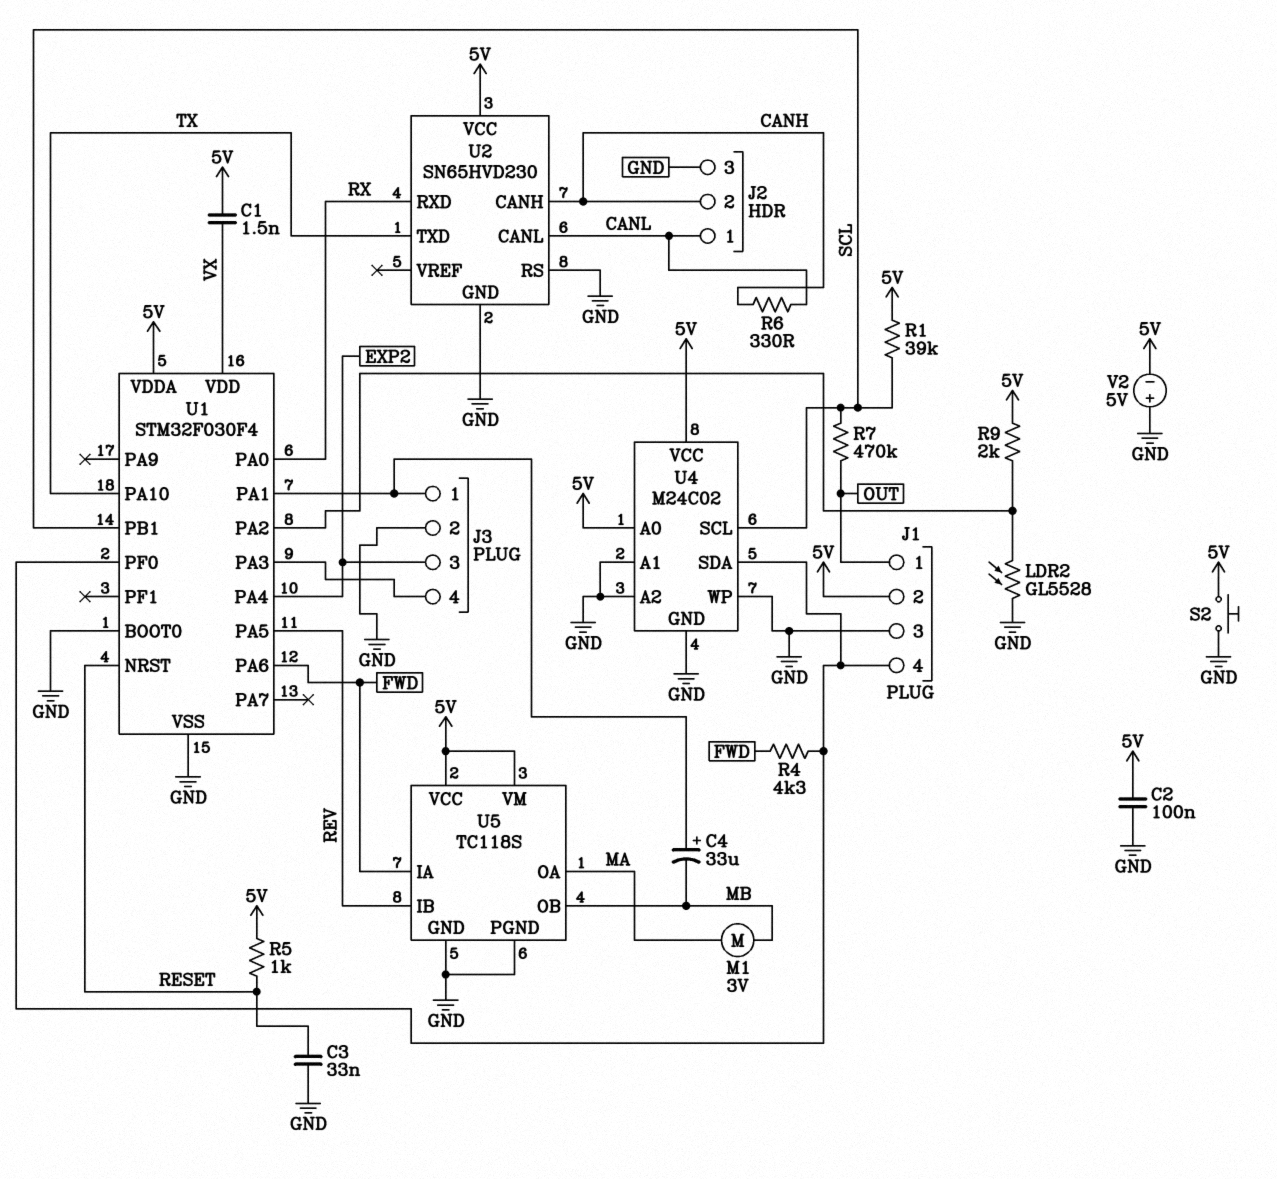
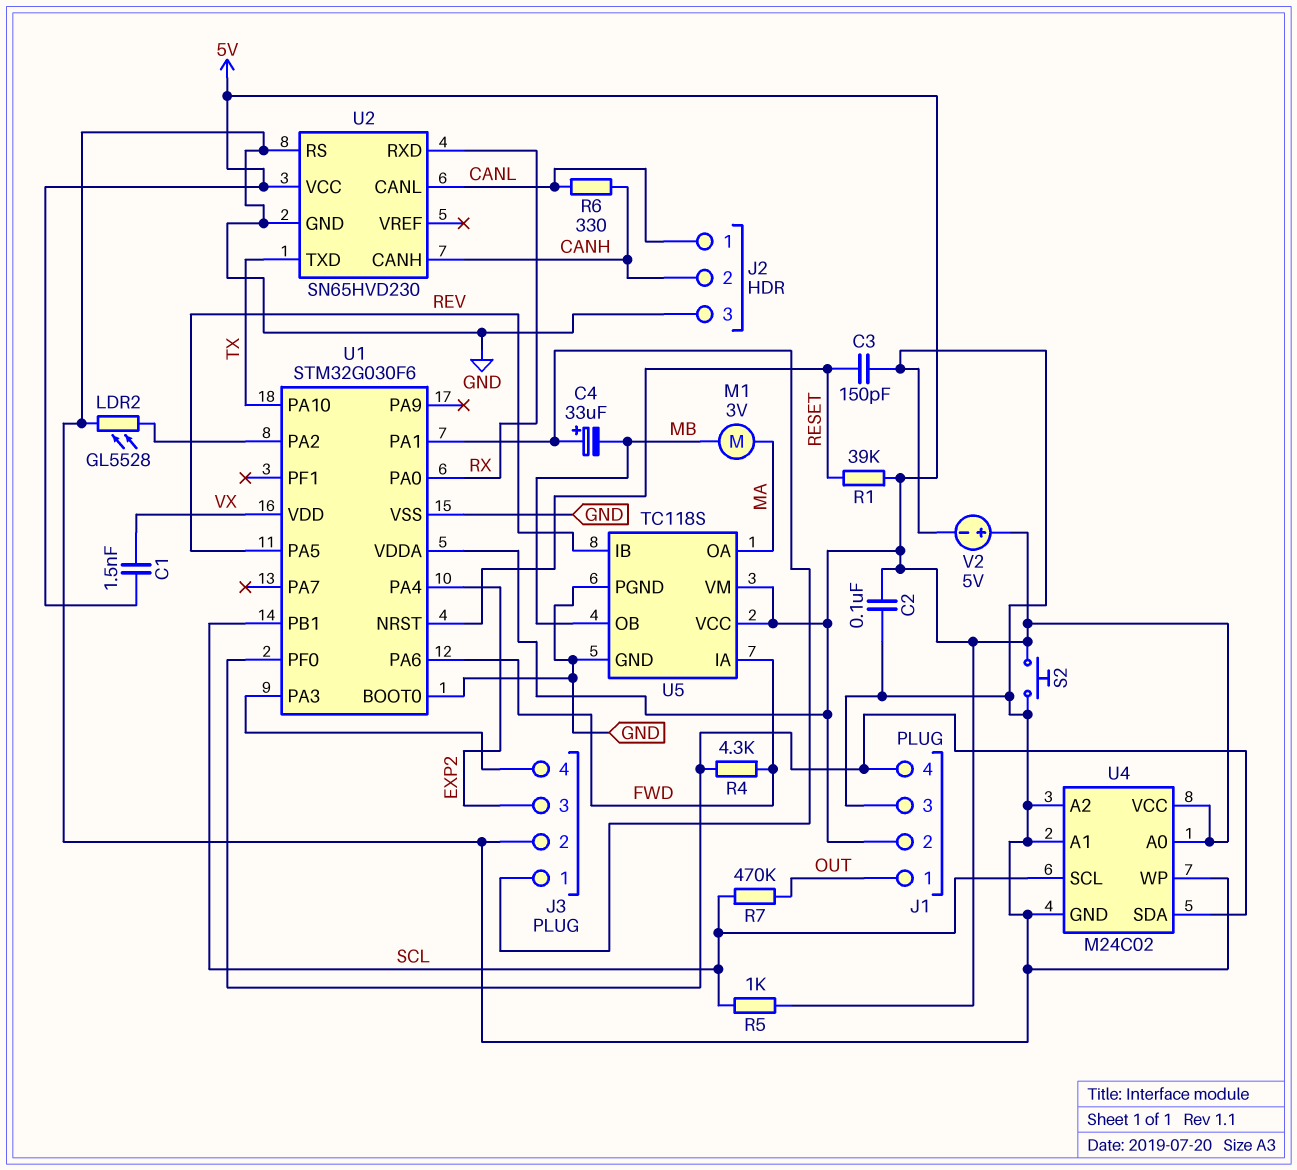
C3: 33nF (GND, RESET) -> 150pF (GND, RESET)
R1: 39k (5V, SCL) -> 39k (5V, RESET)
R5: 1k (5V, RESET) -> 1k (5V, SCL)
R9: 2k (5V, U1/PA2) -> none
U1: STM32F030F4 -> STM32G030F6
V2: 5V (plus GND, minus 5V) -> 5V (plus 5V, minus GND)

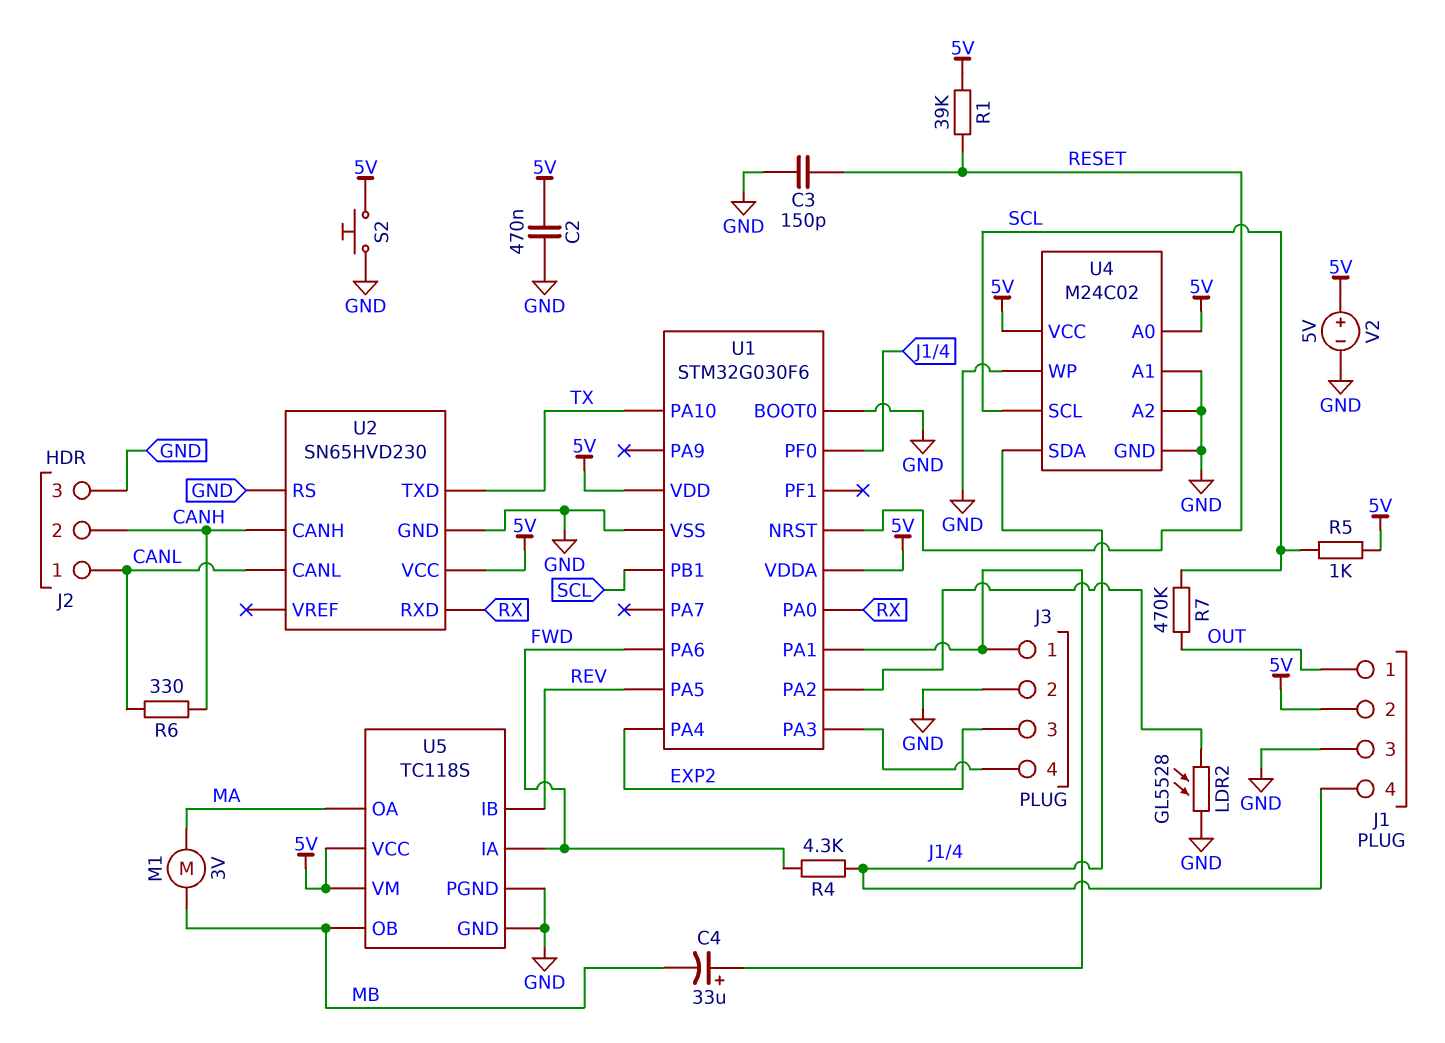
C1: 1.5nF (5V, VX) -> none
C2: 100nF (5V, GND) -> 470nF (5V, GND)
U1 pin VDD: VX -> 5V

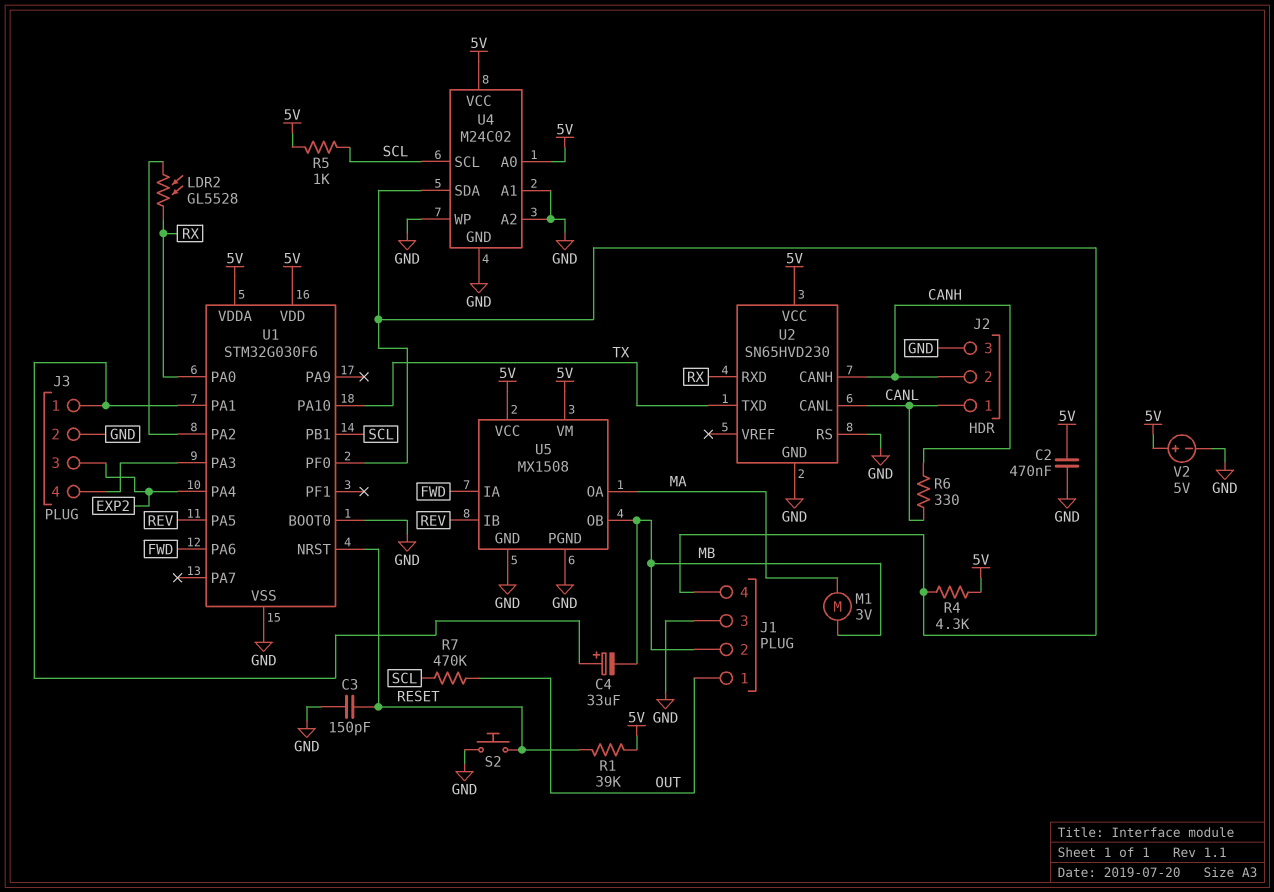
J1 pin 2: 5V -> MB
LDR2: GL5528 (GND, U1/PA2) -> GL5528 (RX, U1/PA2)
R4: 4.3k (FWD, J1/4) -> 4.3k (5V, J1/4)
S2: button (5V, GND) -> button (GND, RESET)
U5: TC118S -> MX1508

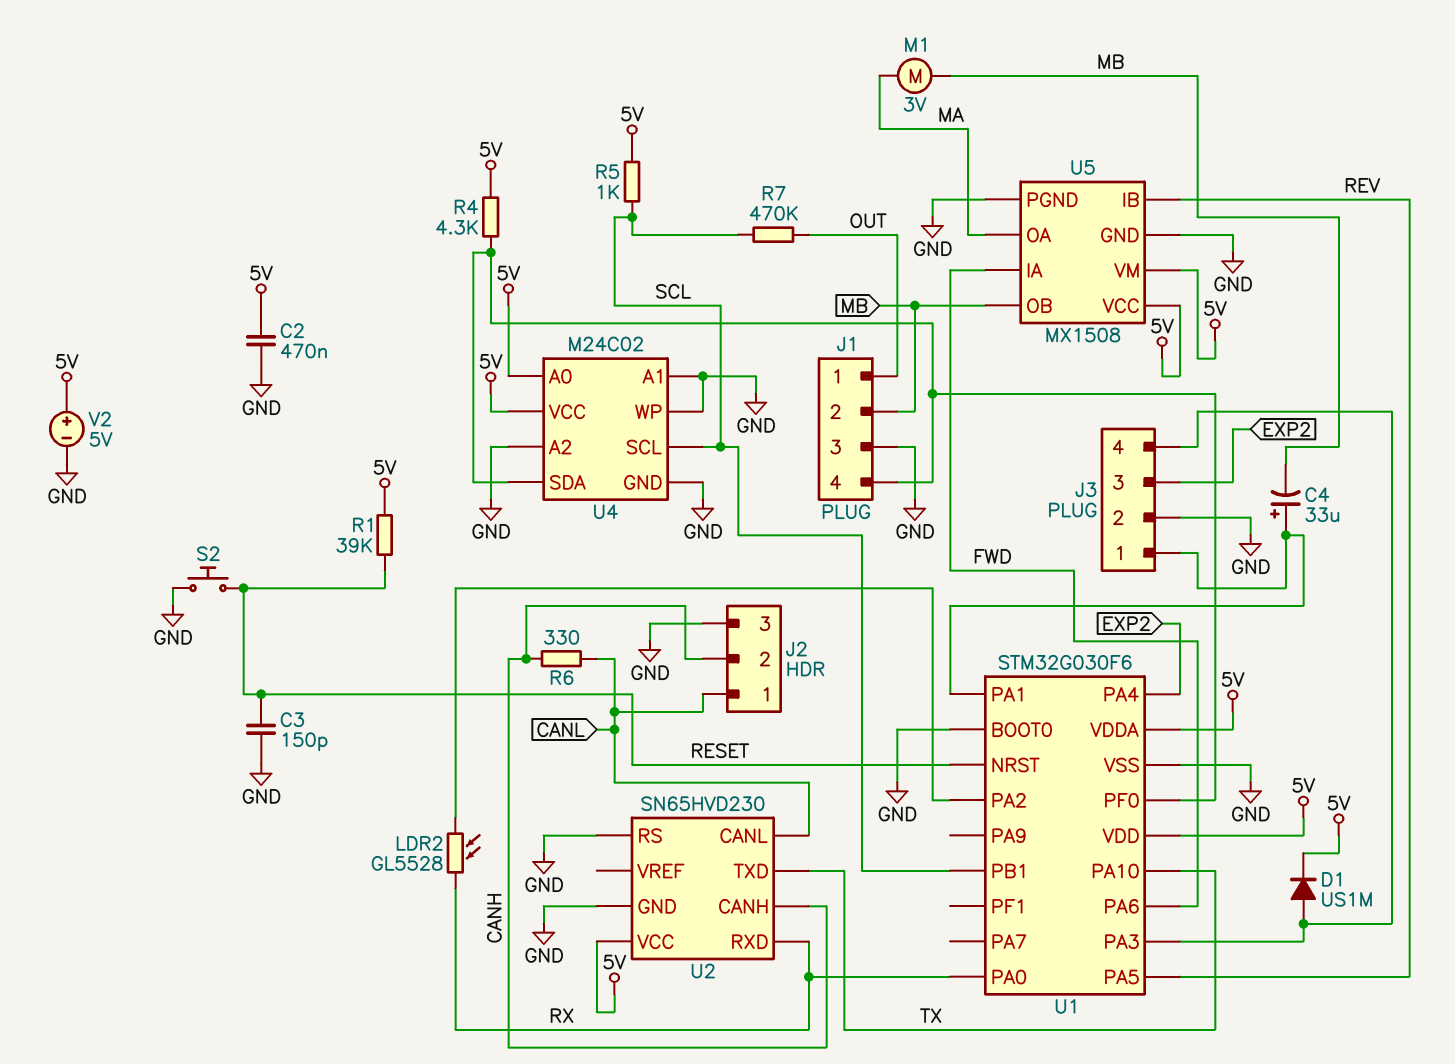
D1: none -> diode US1M (A J3/4, K 5V)

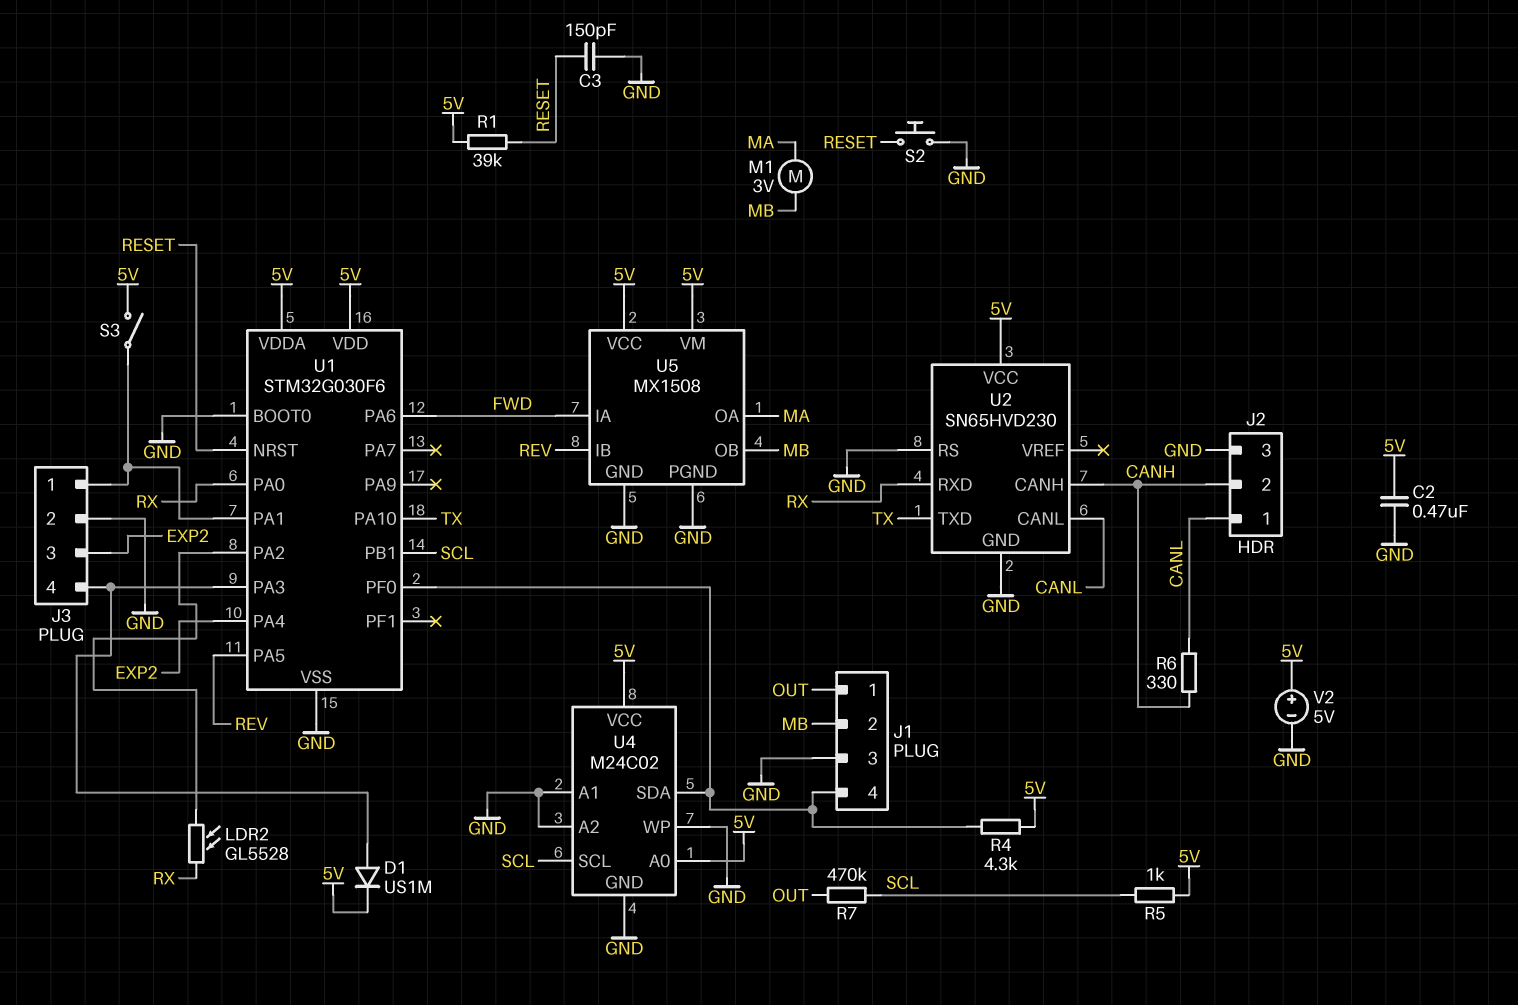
C4: 33uF (plus J3/1, minus MB) -> none
S3: none -> switch (5V, J3/1)

